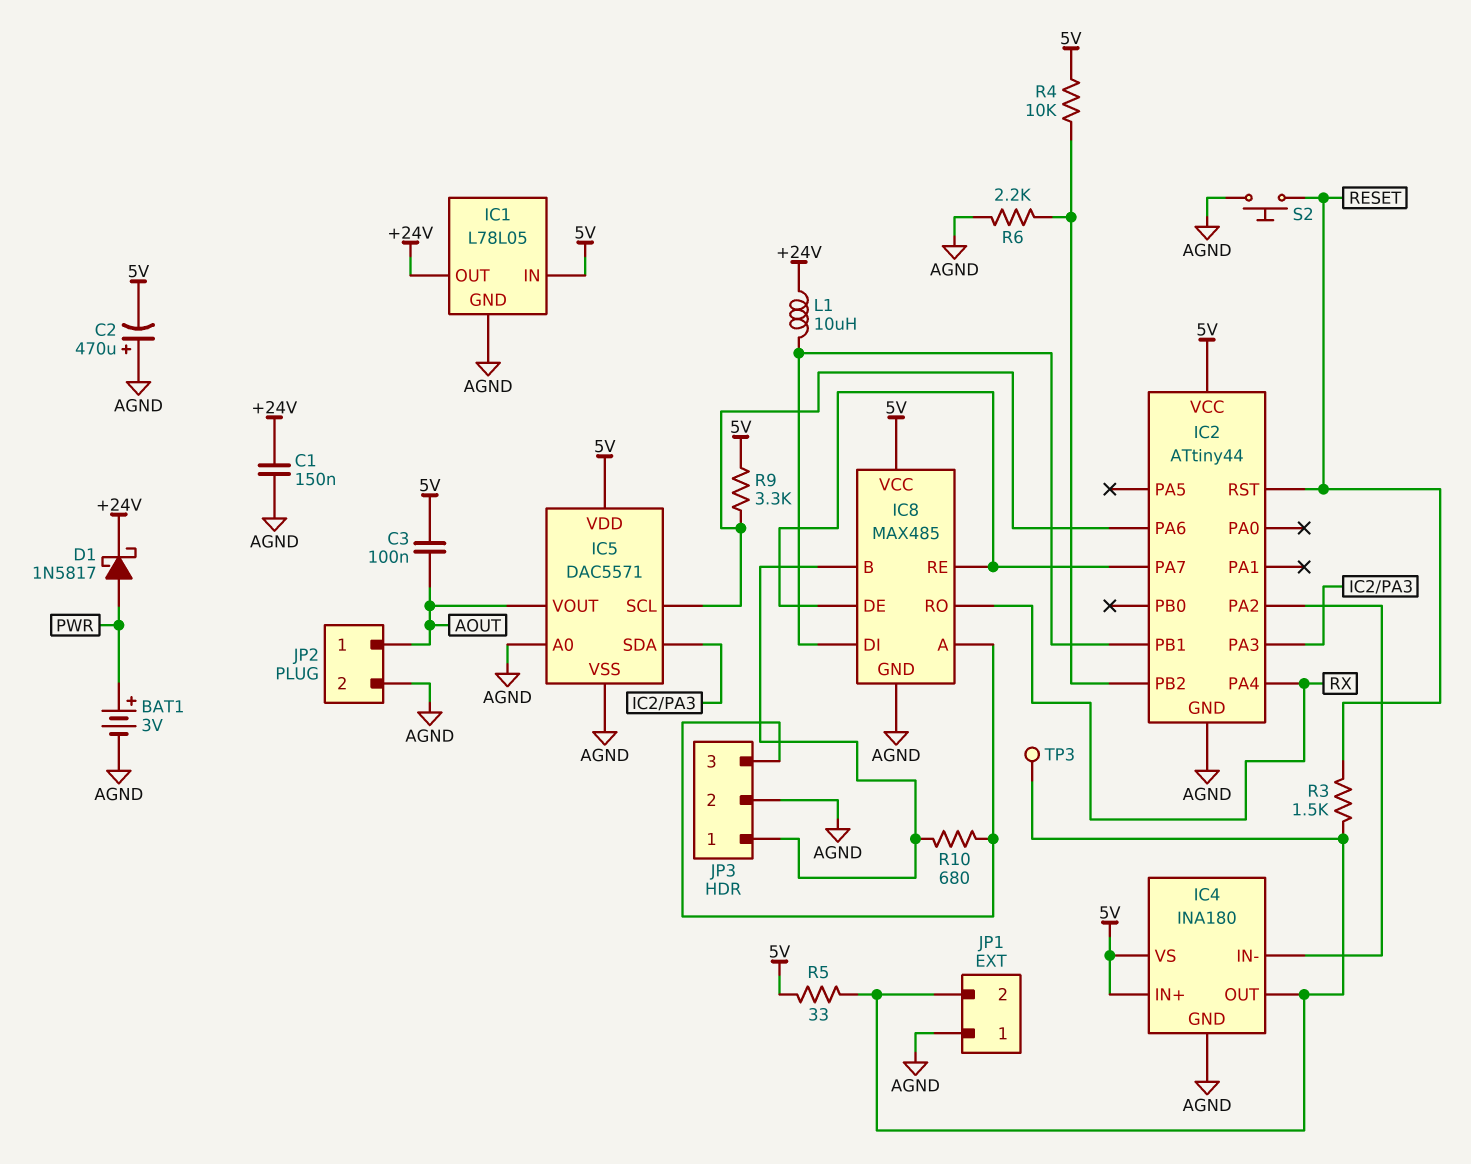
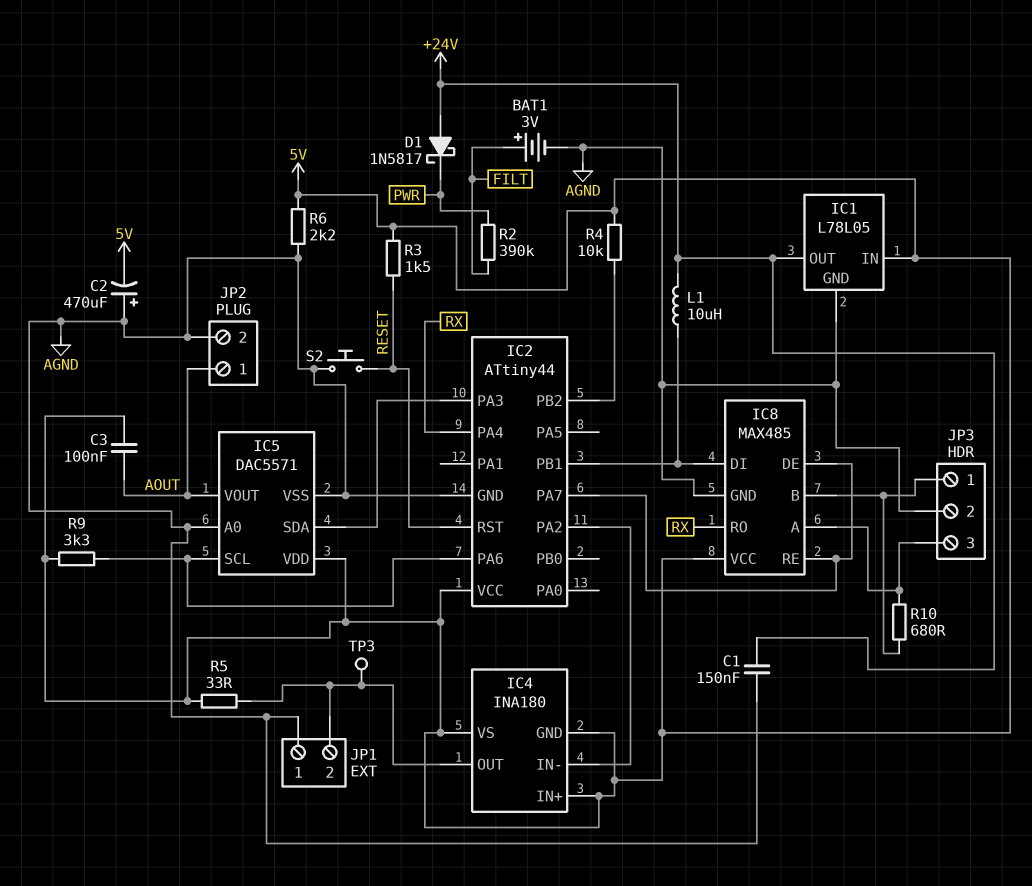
BAT1: 3V (plus PWR, minus AGND) -> 3V (plus FILT, minus AGND)
D1: schottky 1N5817 (A PWR, K +24V) -> schottky 1N5817 (A +24V, K PWR)
IC4 pin GND: AGND -> 5V
R2: none -> 390k (FILT, PWR)
R3: 1.5k (IC4/OUT, RESET) -> 1.5k (5V, RESET)
R6: 2.2k (AGND, IC2/PB2) -> 2.2k (5V, AGND)

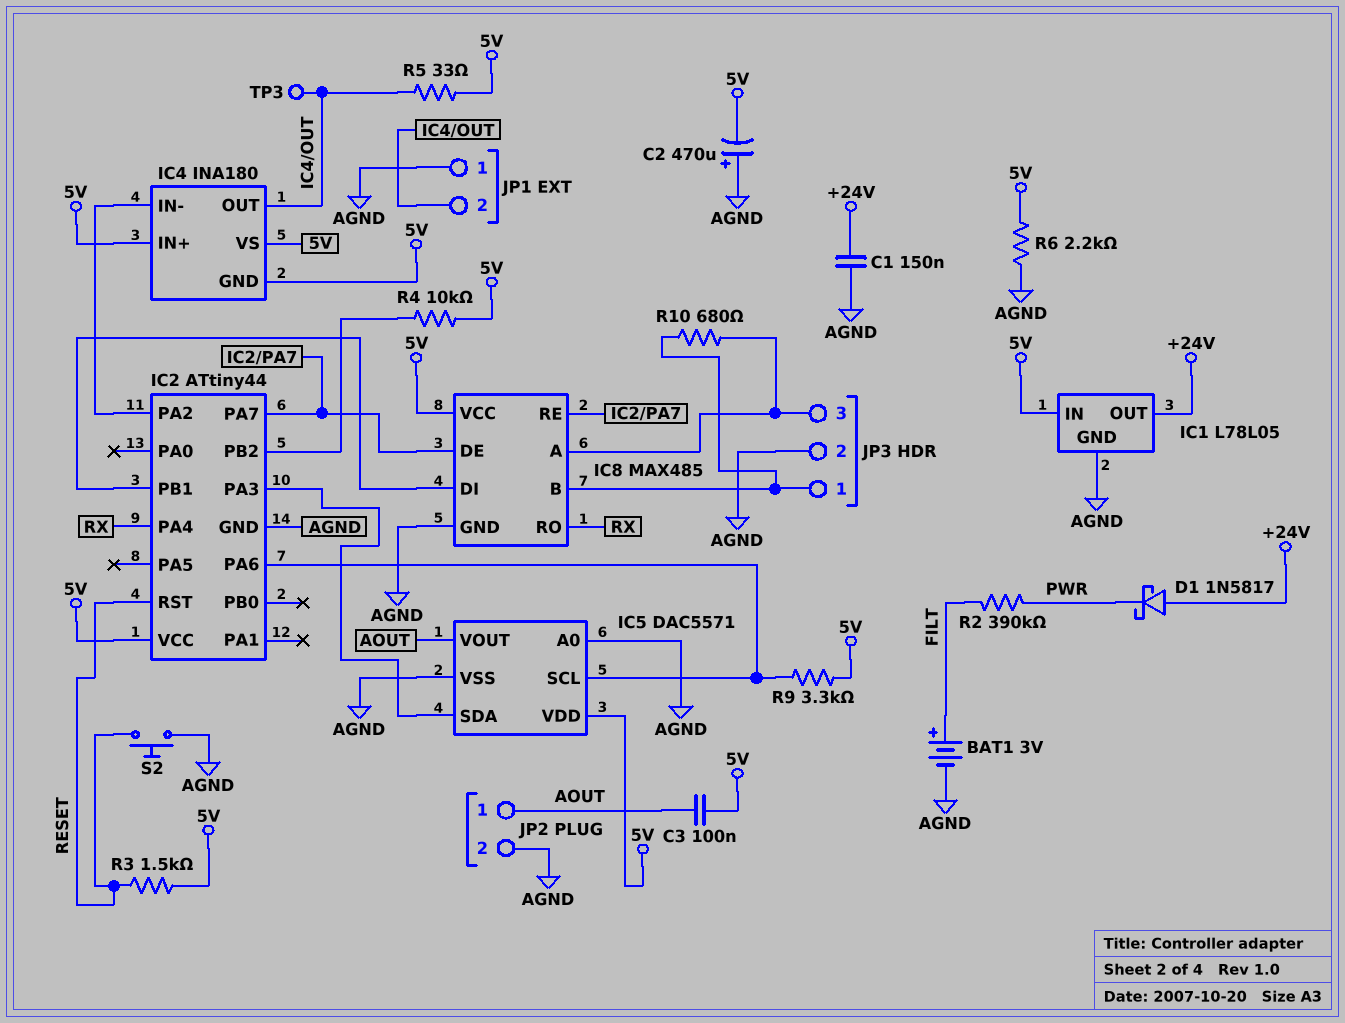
L1: 10uH (+24V, IC2/PB1) -> none

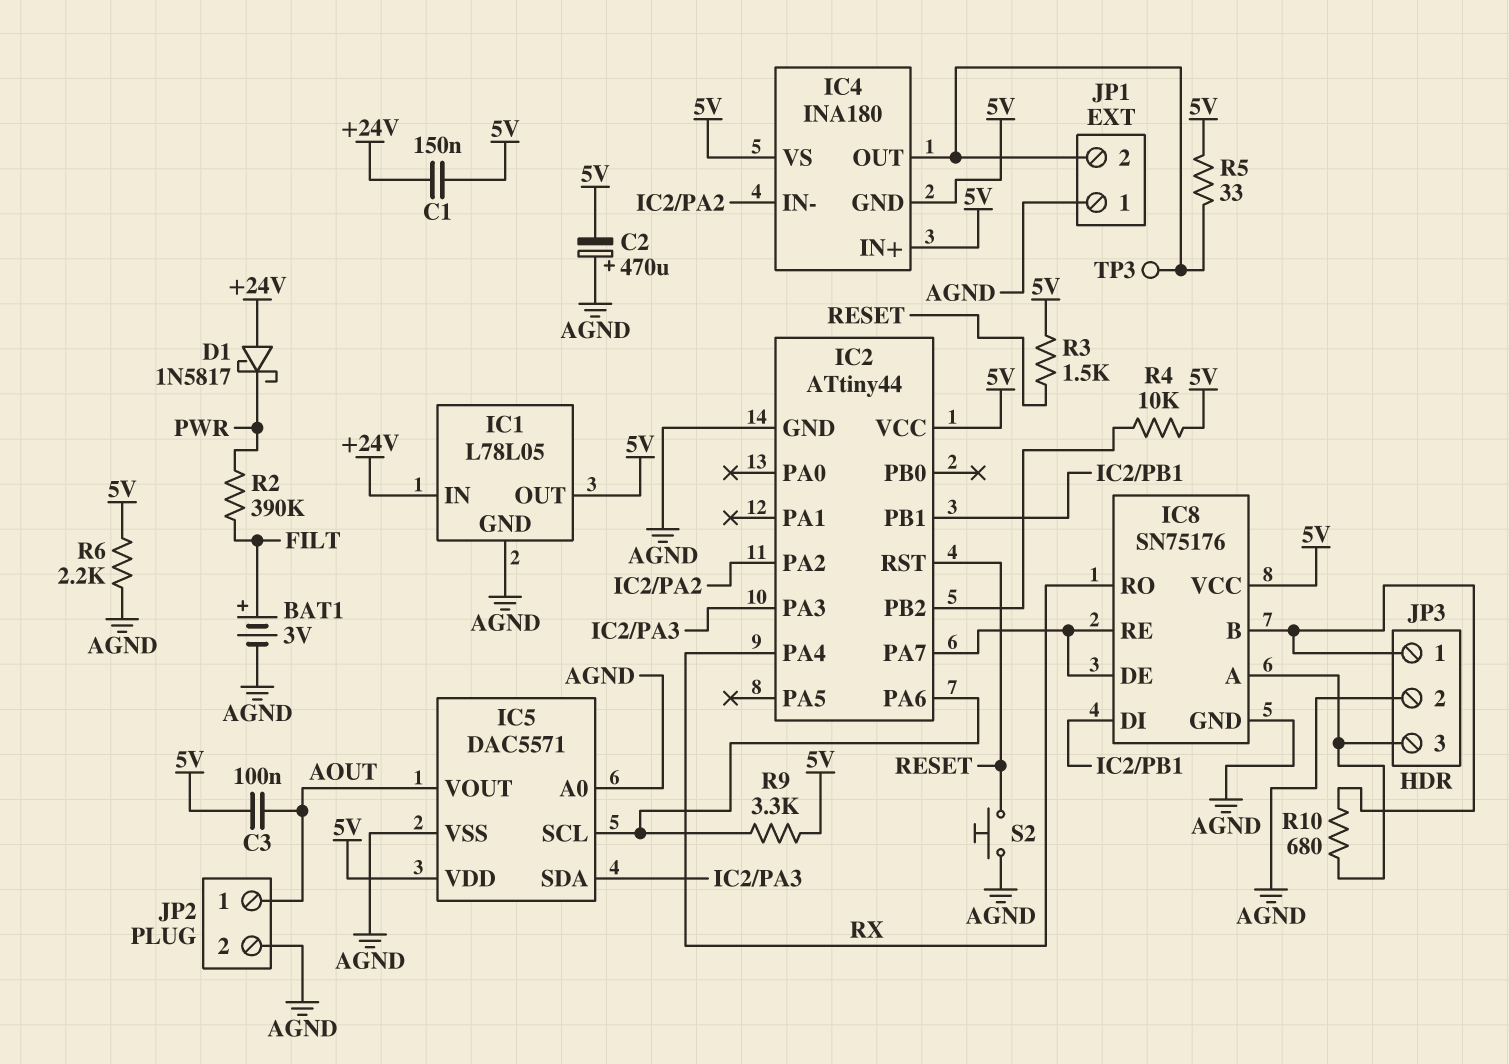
C1: 150nF (+24V, AGND) -> 150nF (+24V, 5V)
IC1 pin IN: 5V -> +24V
IC1 pin OUT: +24V -> 5V
IC8: MAX485 -> SN75176

